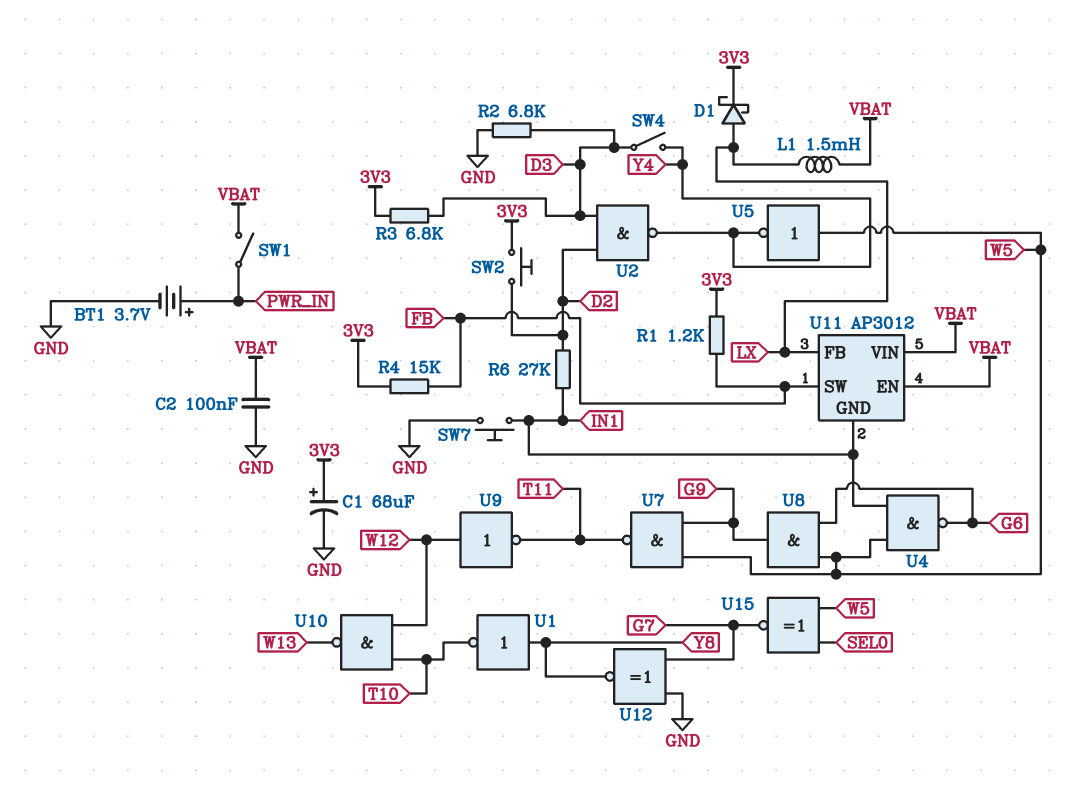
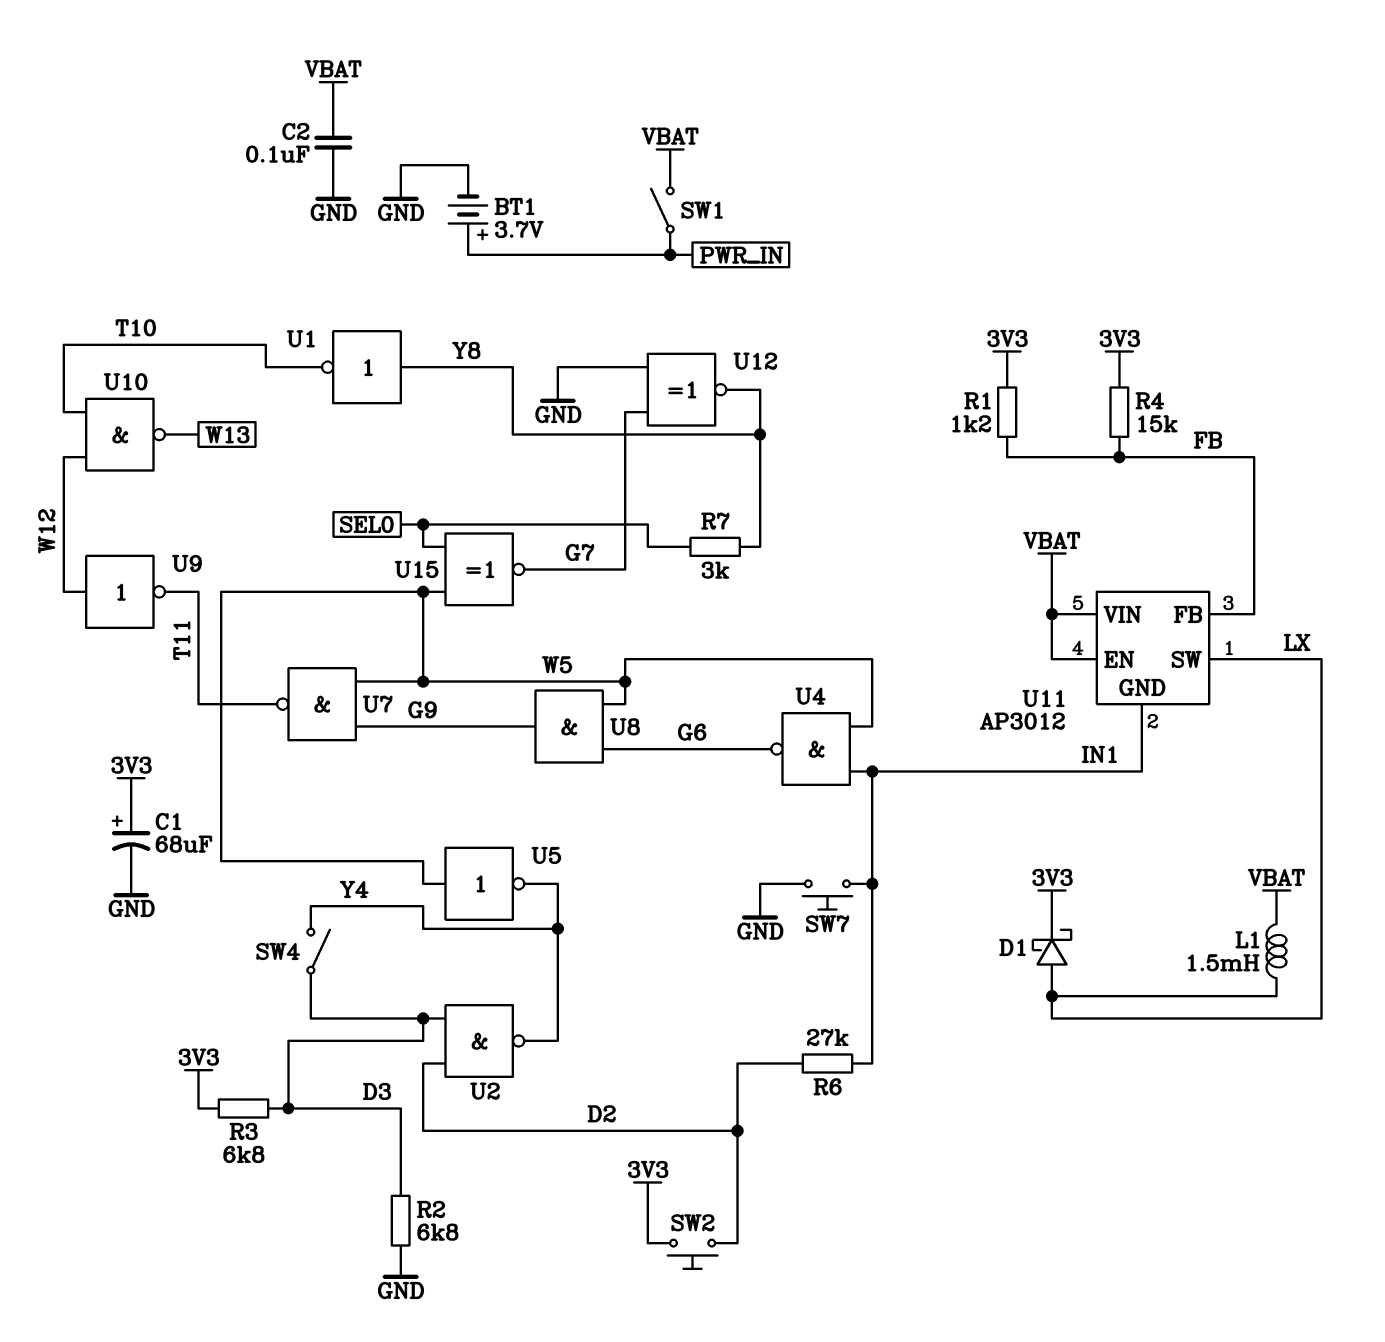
R7: none -> 3k (SEL0, Y8)
U11 pin FB: LX -> FB
U11 pin SW: FB -> LX

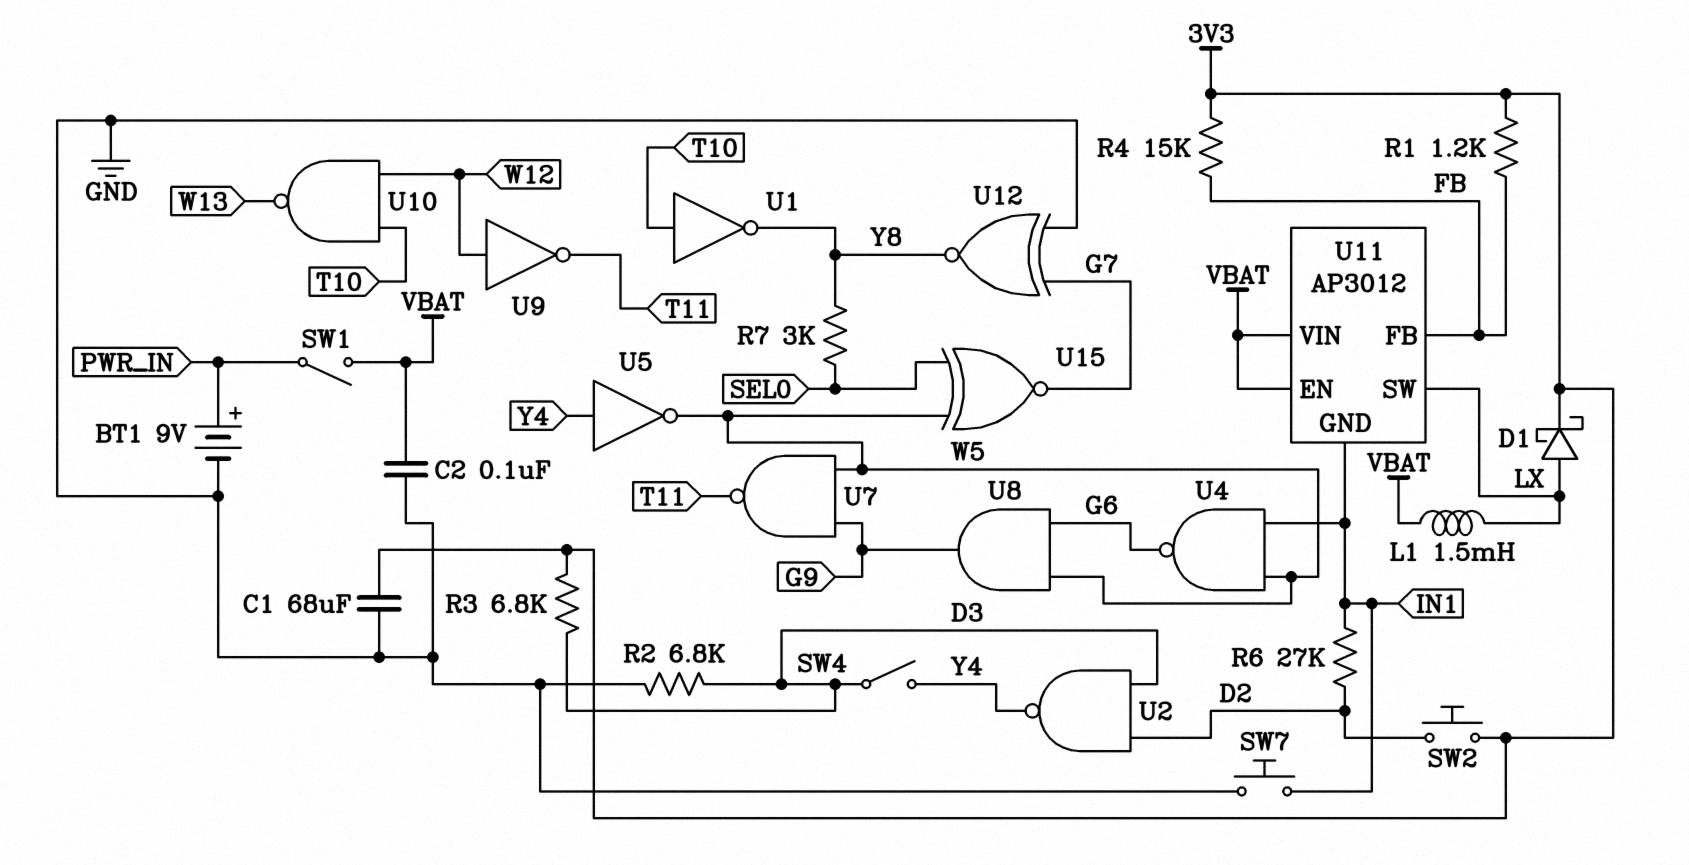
BT1: 3.7V (plus PWR_IN, minus GND) -> 9V (plus PWR_IN, minus GND)
C1: 68uF (plus 3V3, minus GND) -> 68uF (3V3, GND)
U1: NOT (in Y8, out T10) -> NOT (in T10, out Y8)
U5: NOT (in W5, out Y4) -> NOT (in Y4, out W5)

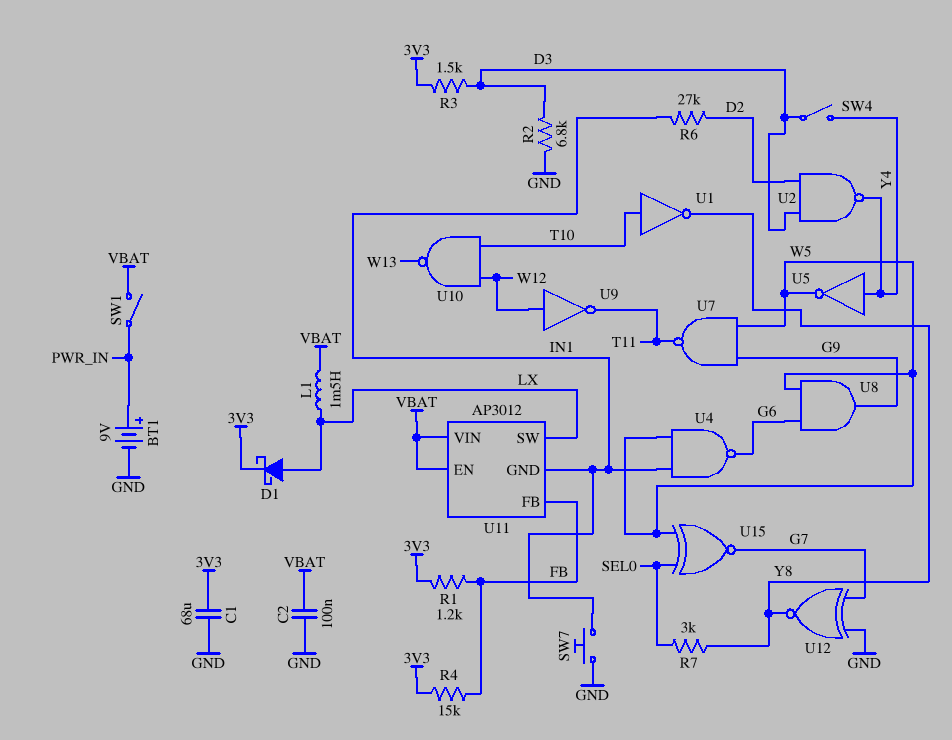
R3: 6.8k (3V3, D3) -> 1.5k (3V3, D3)
SW2: button (3V3, D2) -> none

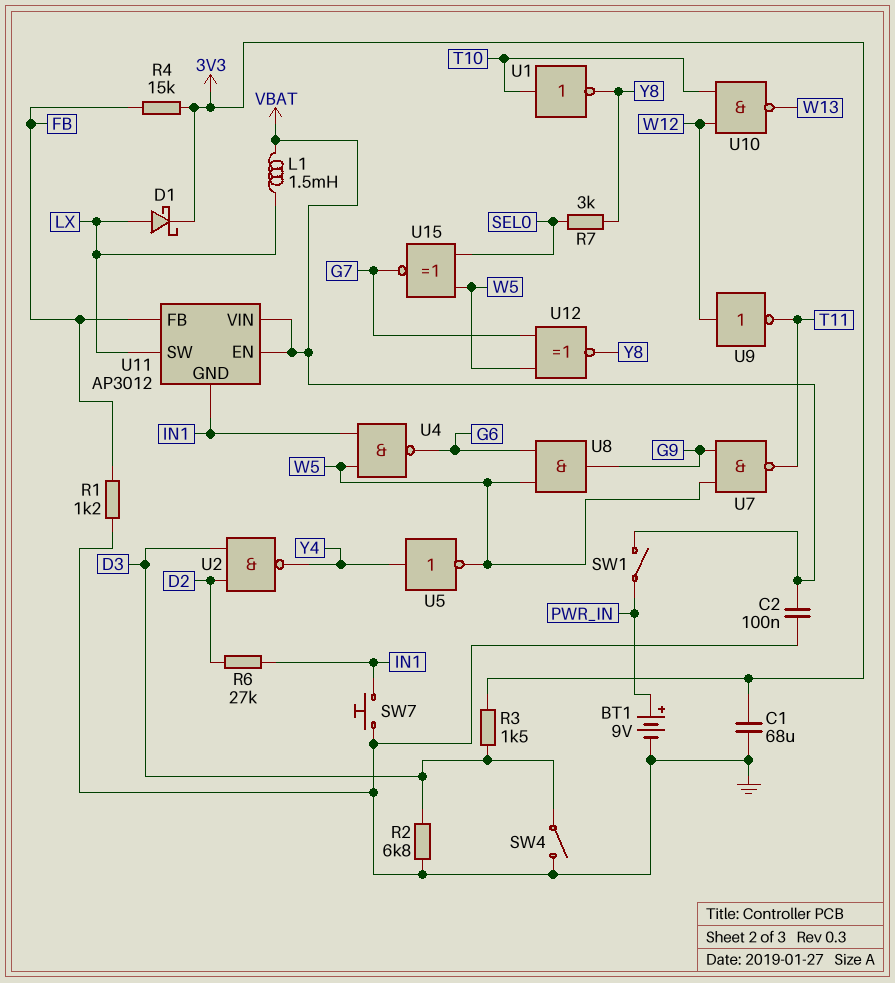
R1: 1.2k (3V3, FB) -> 1.2k (FB, GND)
SW4: switch (D3, Y4) -> switch (D3, GND)
U12: XNOR (in G7, in GND, out Y8) -> XNOR (in G7, in W5, out Y8)

